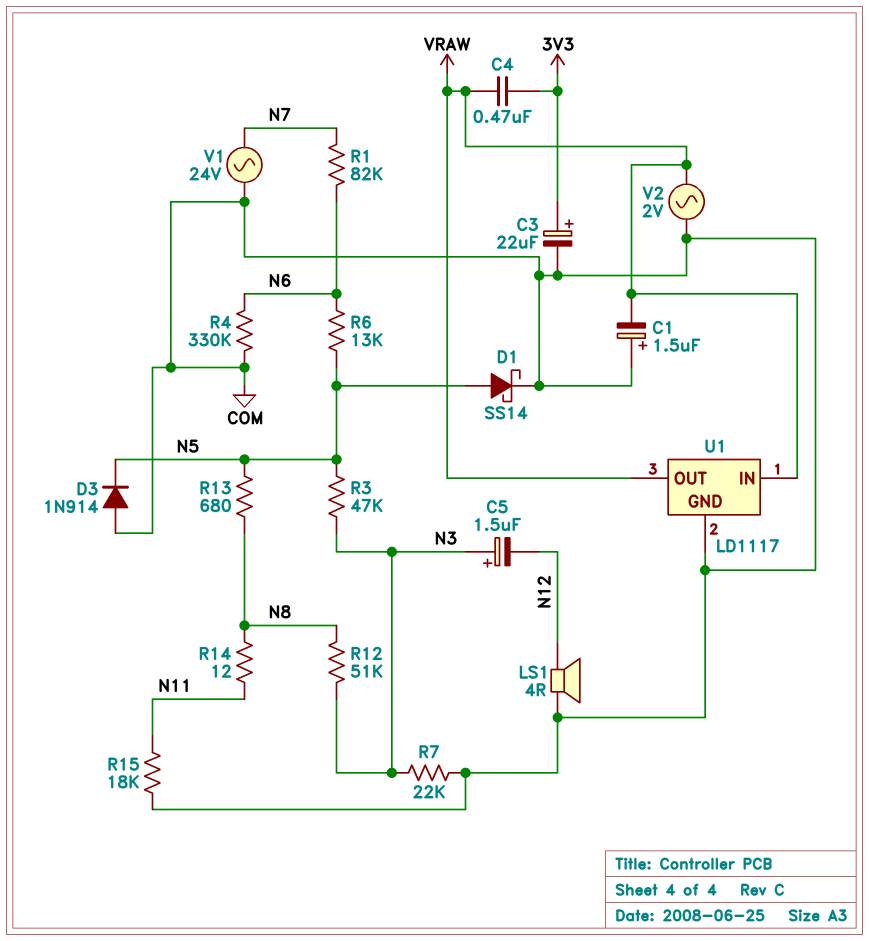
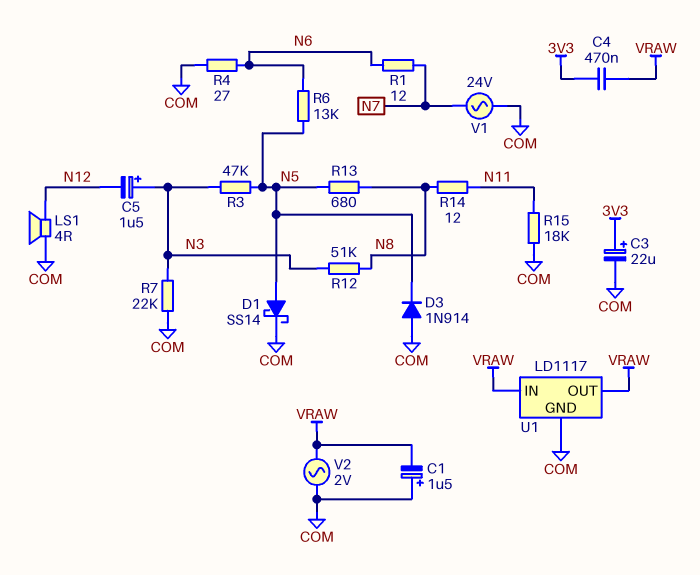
R1: 82k (N6, N7) -> 12 (N6, N7)
R4: 330k (COM, N6) -> 27 (COM, N6)

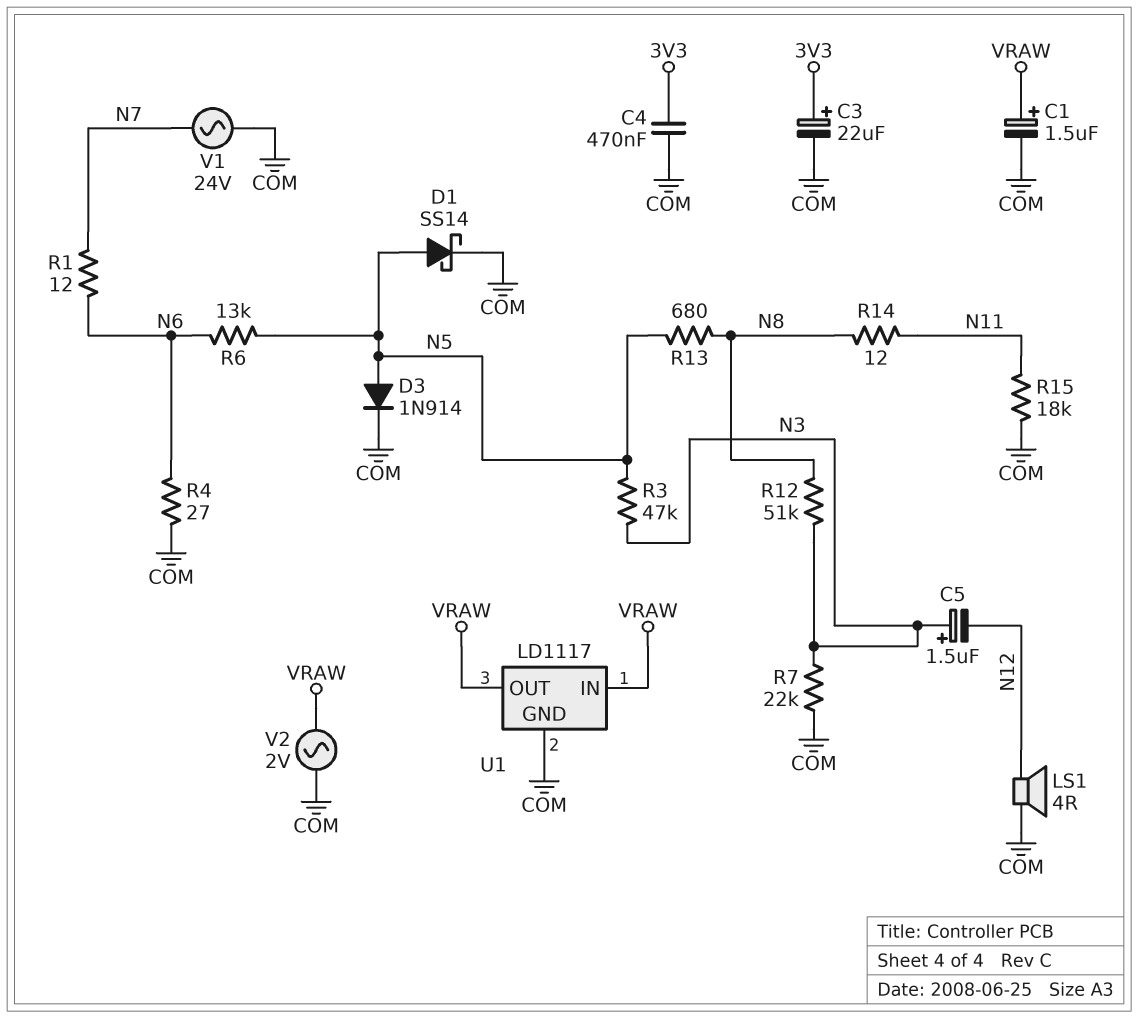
C1: 1.5uF (plus COM, minus VRAW) -> 1.5uF (plus VRAW, minus COM)
C4: 470nF (3V3, VRAW) -> 470nF (3V3, COM)
D3: diode 1N914 (A COM, K N5) -> diode 1N914 (A N5, K COM)

